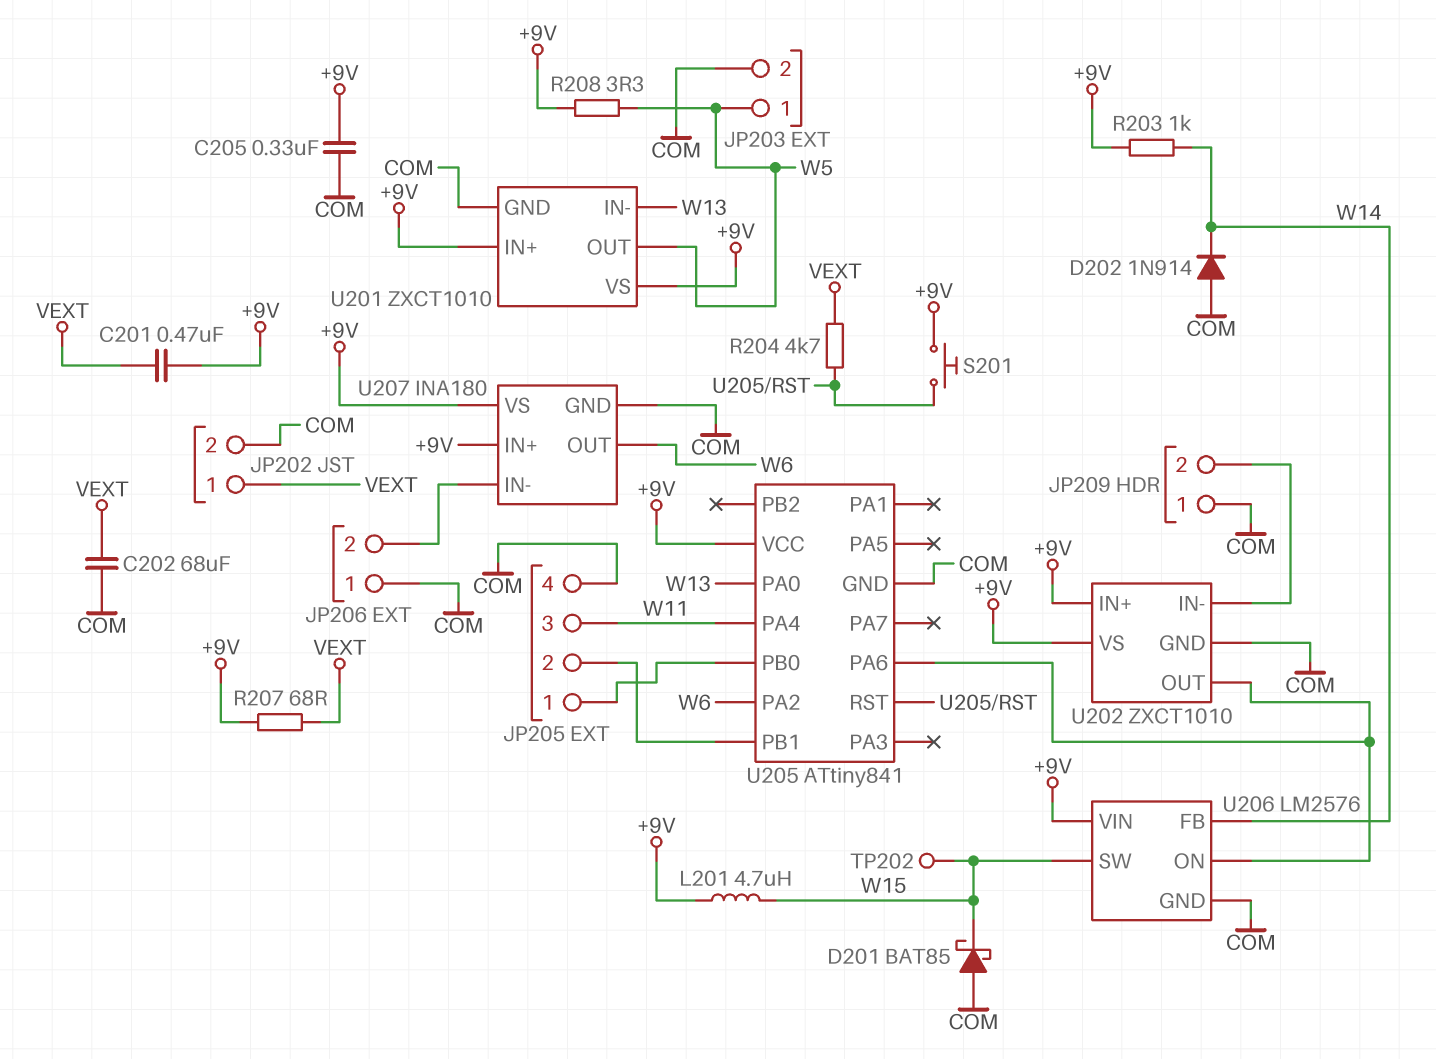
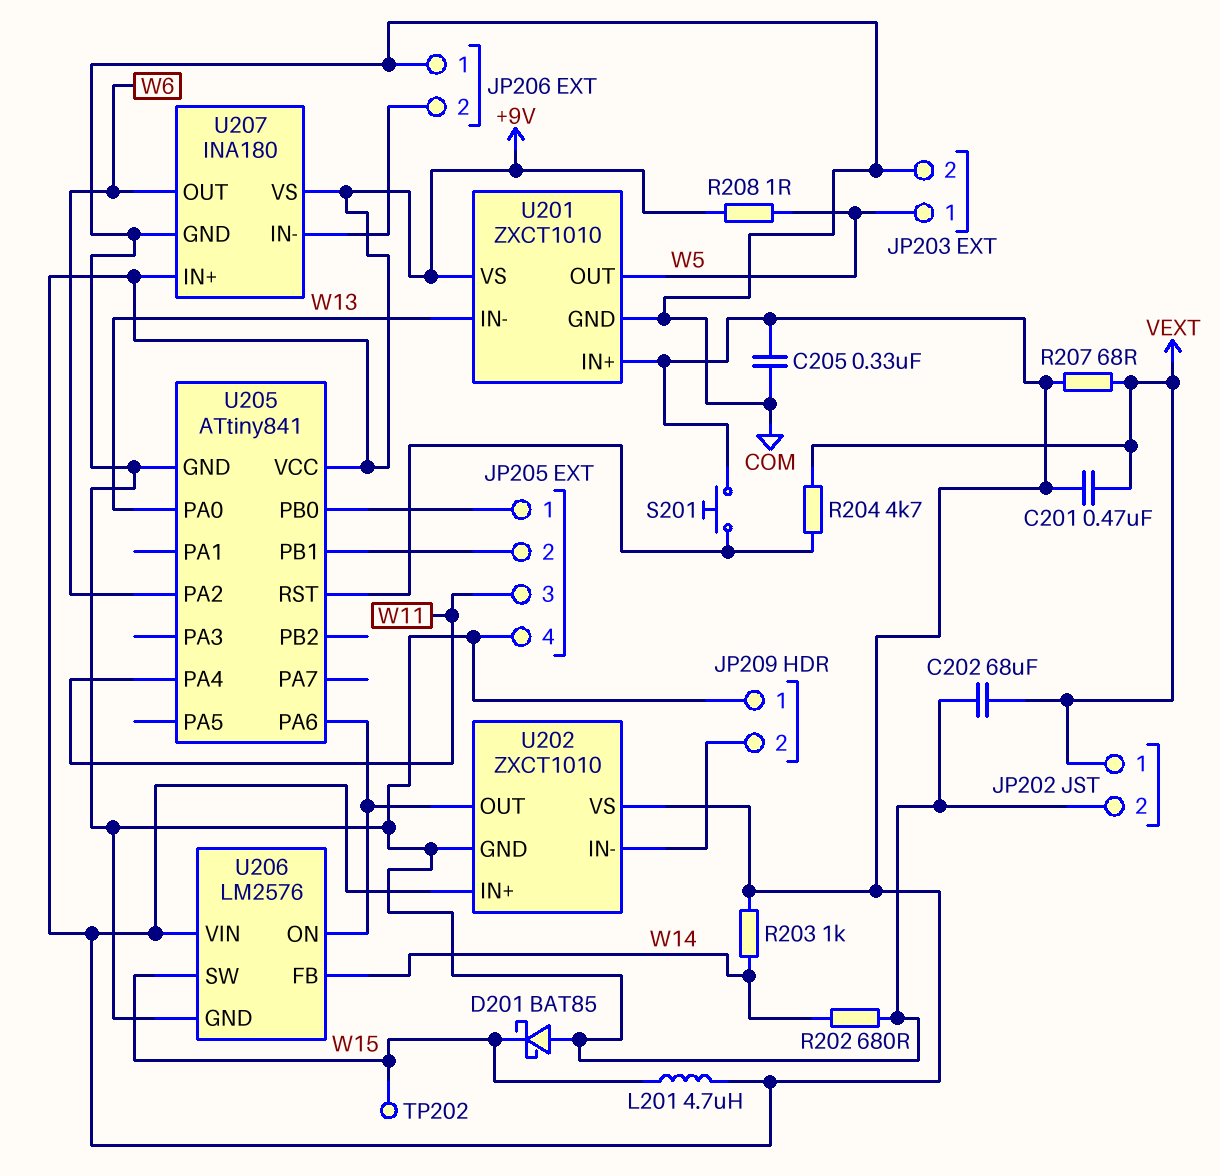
D202: diode 1N914 (A COM, K W14) -> none
R202: none -> 680 (COM, W14)
R208: 3.3 (+9V, W5) -> 1 (+9V, W5)

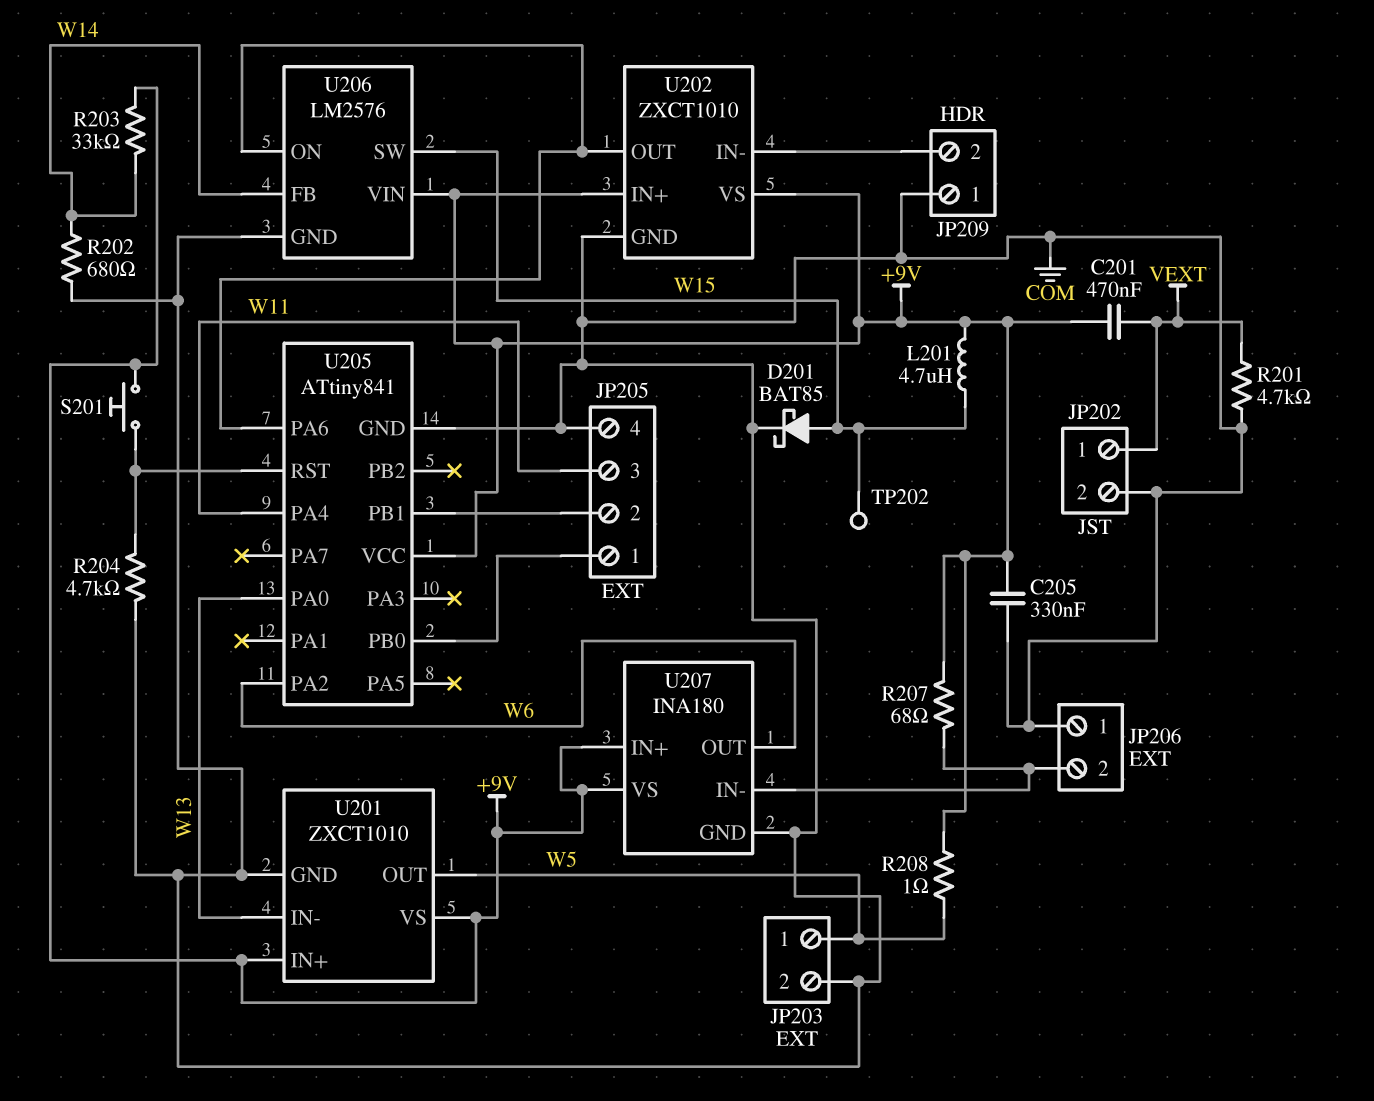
C202: 68uF (COM, VEXT) -> none
D201: schottky BAT85 (A COM, K W15) -> schottky BAT85 (A W15, K COM)
R201: none -> 4.7k (COM, VEXT)
R203: 1k (+9V, W14) -> 33k (+9V, W14)
R204: 4.7k (U205/RST, VEXT) -> 4.7k (COM, U205/RST)
R207: 68 (+9V, VEXT) -> 68 (+9V, JP206/2)

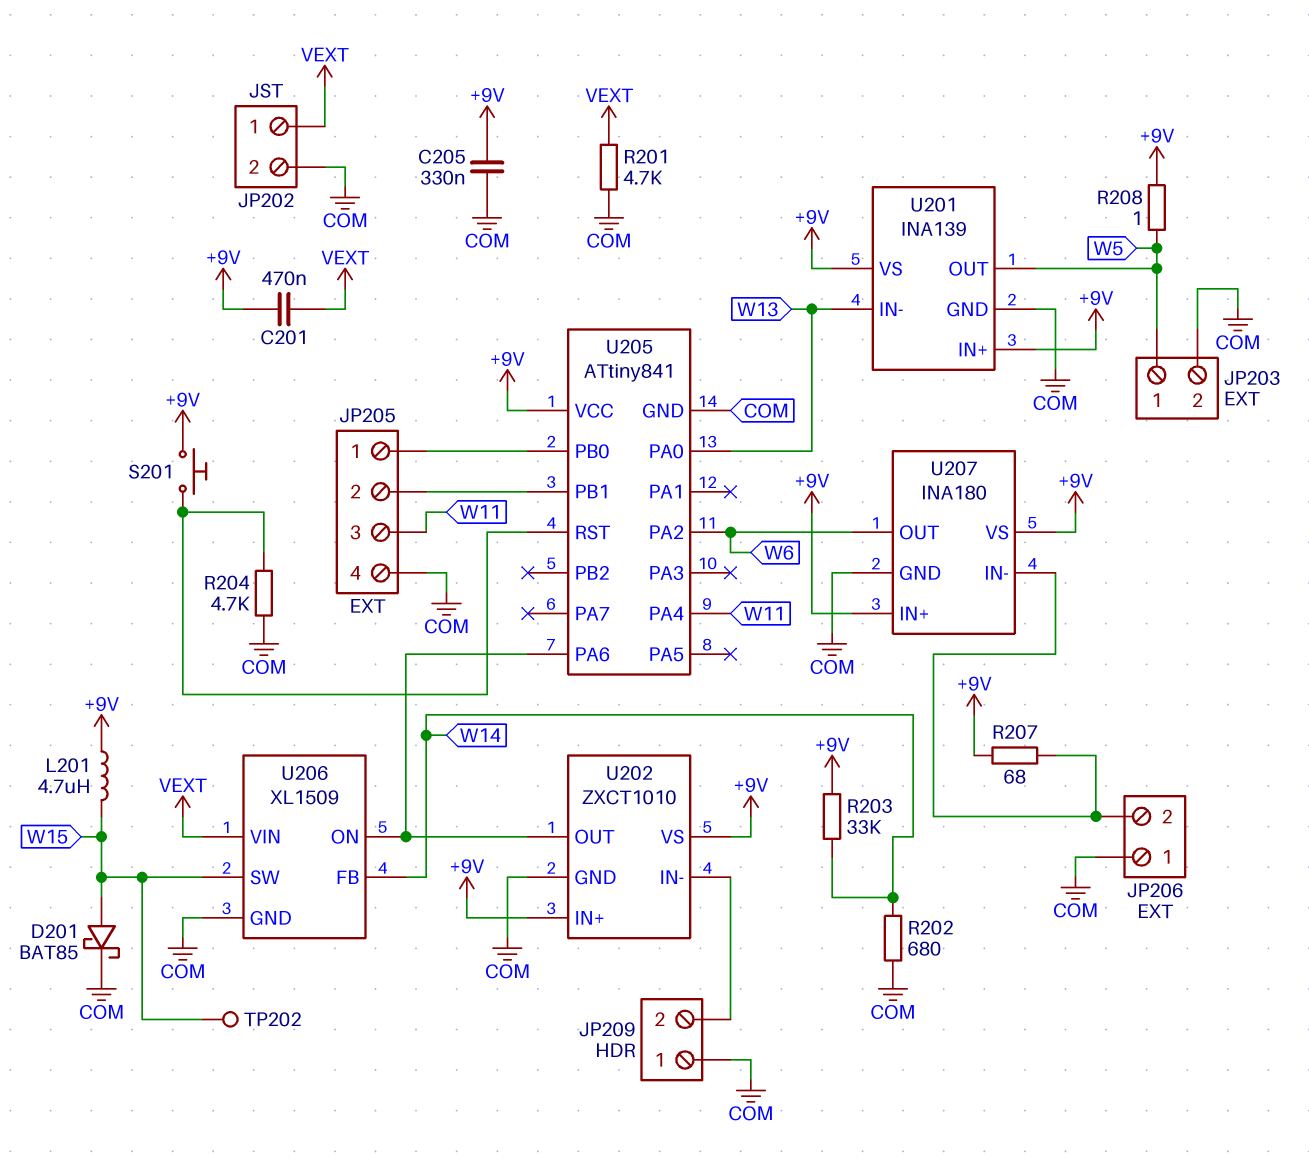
U201: ZXCT1010 -> INA139
U206: LM2576 -> XL1509
U206 pin VIN: +9V -> VEXT

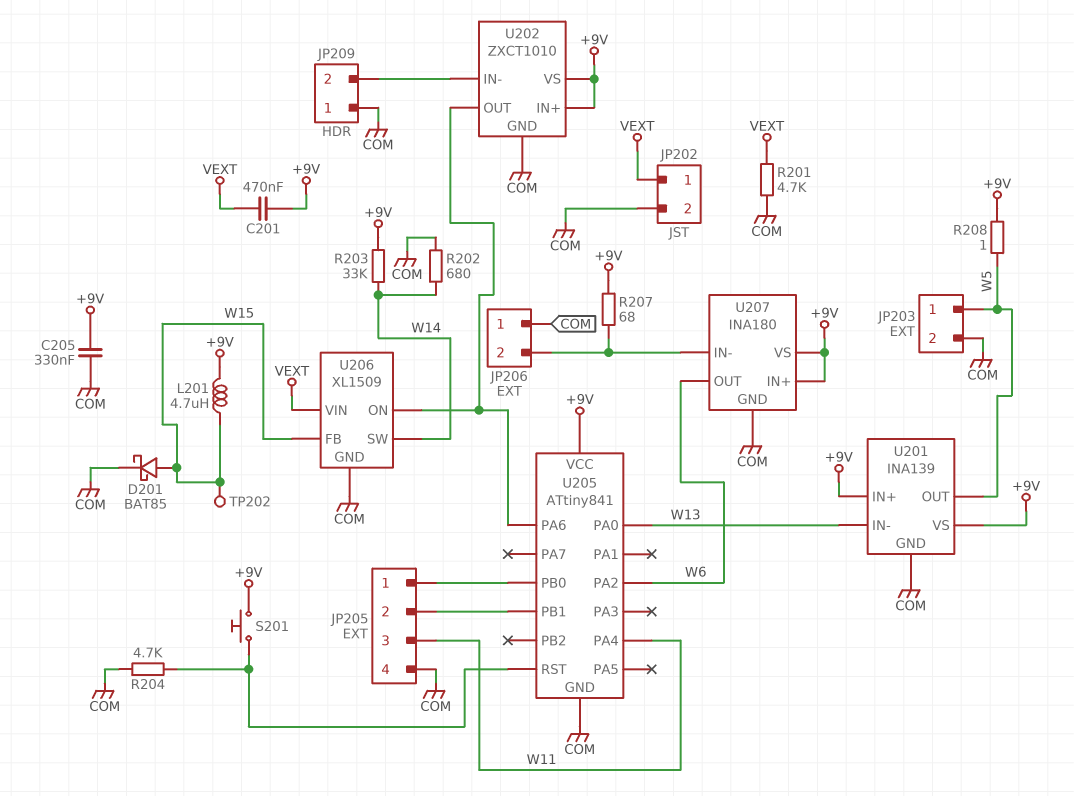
U206 pin FB: W14 -> W15
U206 pin SW: W15 -> W14

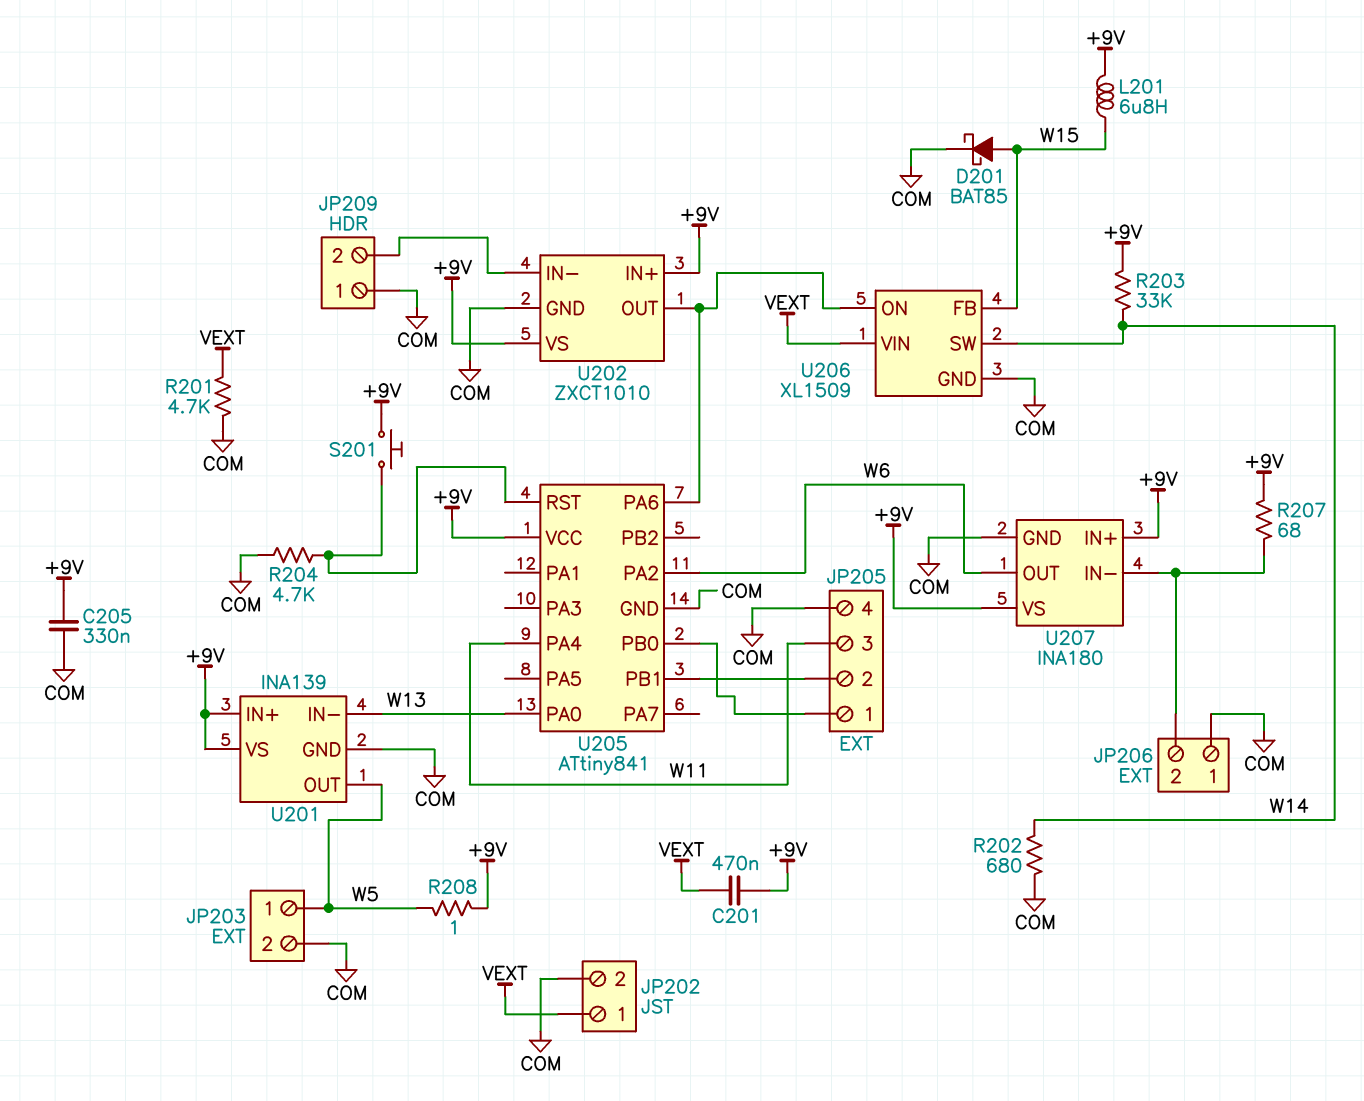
L201: 4.7uH (+9V, W15) -> 6.8uH (+9V, W15)
TP202: test point (W15) -> none

